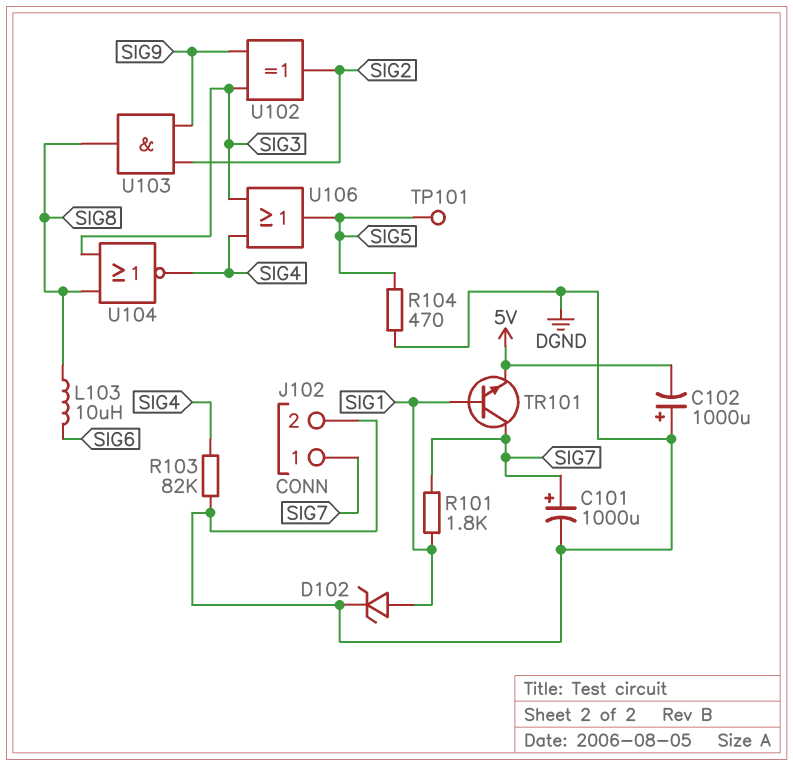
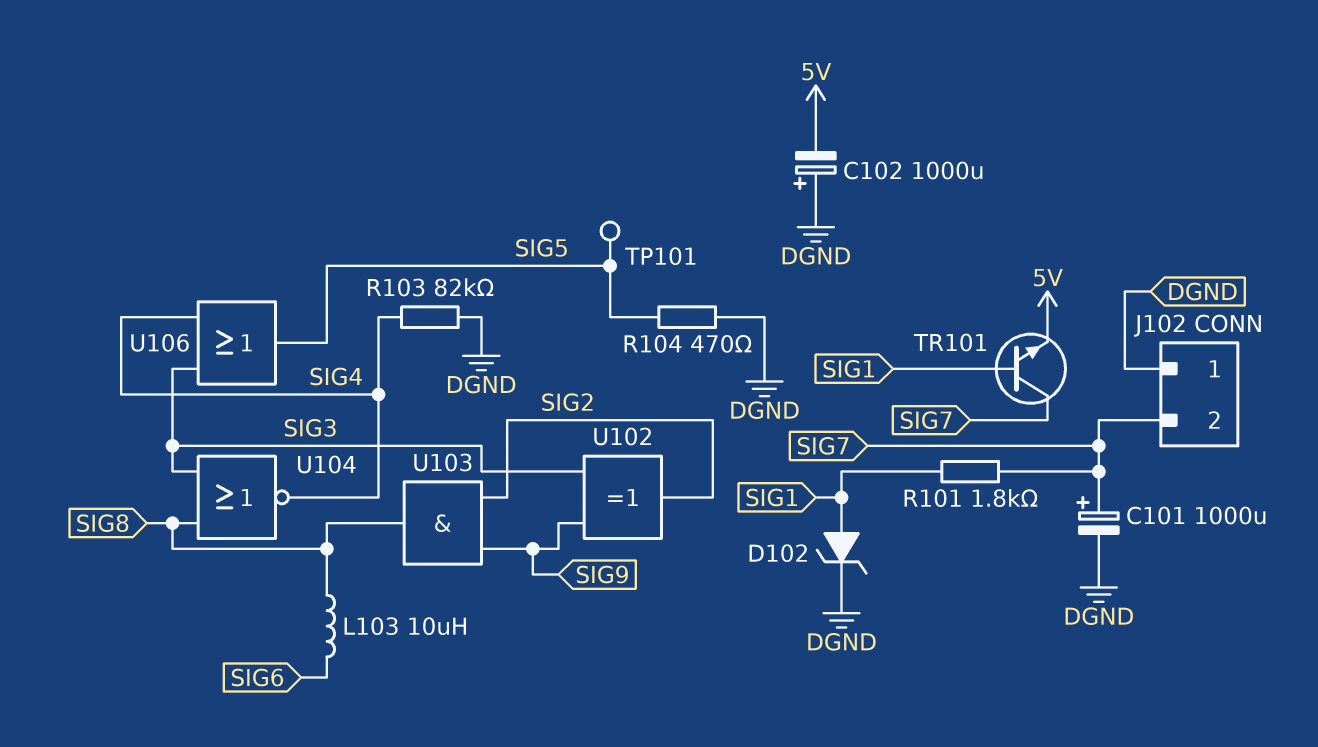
J102 pin 1: SIG7 -> DGND
J102 pin 2: DGND -> SIG7

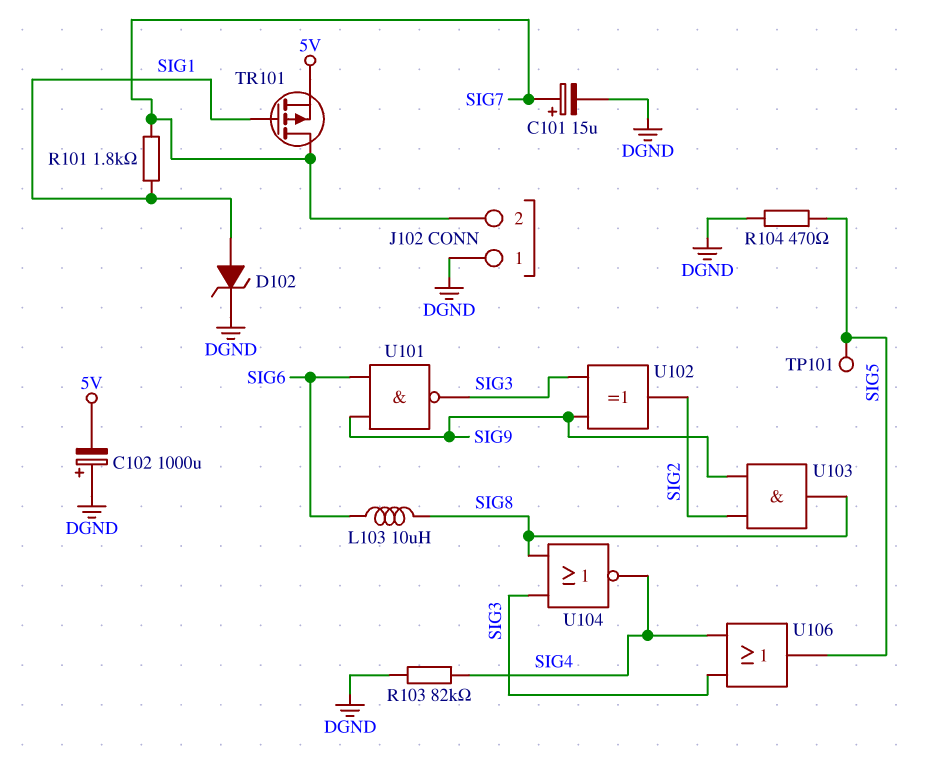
C101: 1000uF (plus SIG7, minus DGND) -> 15uF (plus SIG7, minus DGND)
TR101: NPN (B SIG1, C SIG7, E 5V) -> PMOS (G SIG1, D SIG7, S 5V)
U101: none -> NAND (in SIG6, in SIG9, out SIG3)

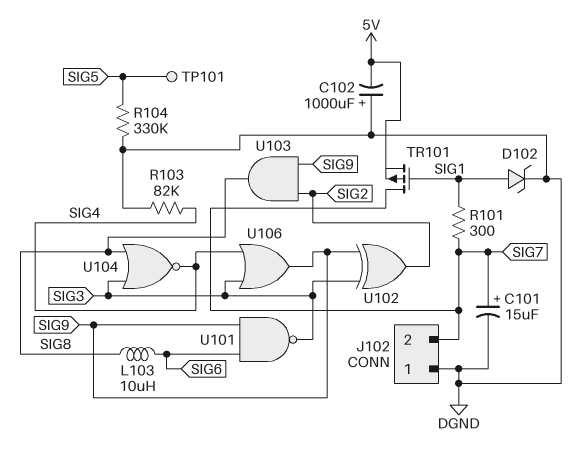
R101: 1.8k (SIG1, SIG7) -> 300 (SIG1, SIG7)
R104: 470 (DGND, SIG5) -> 330k (DGND, SIG5)
U106: OR (in SIG3, in SIG4, out SIG5) -> OR (in SIG3, in SIG4, out SIG9)

